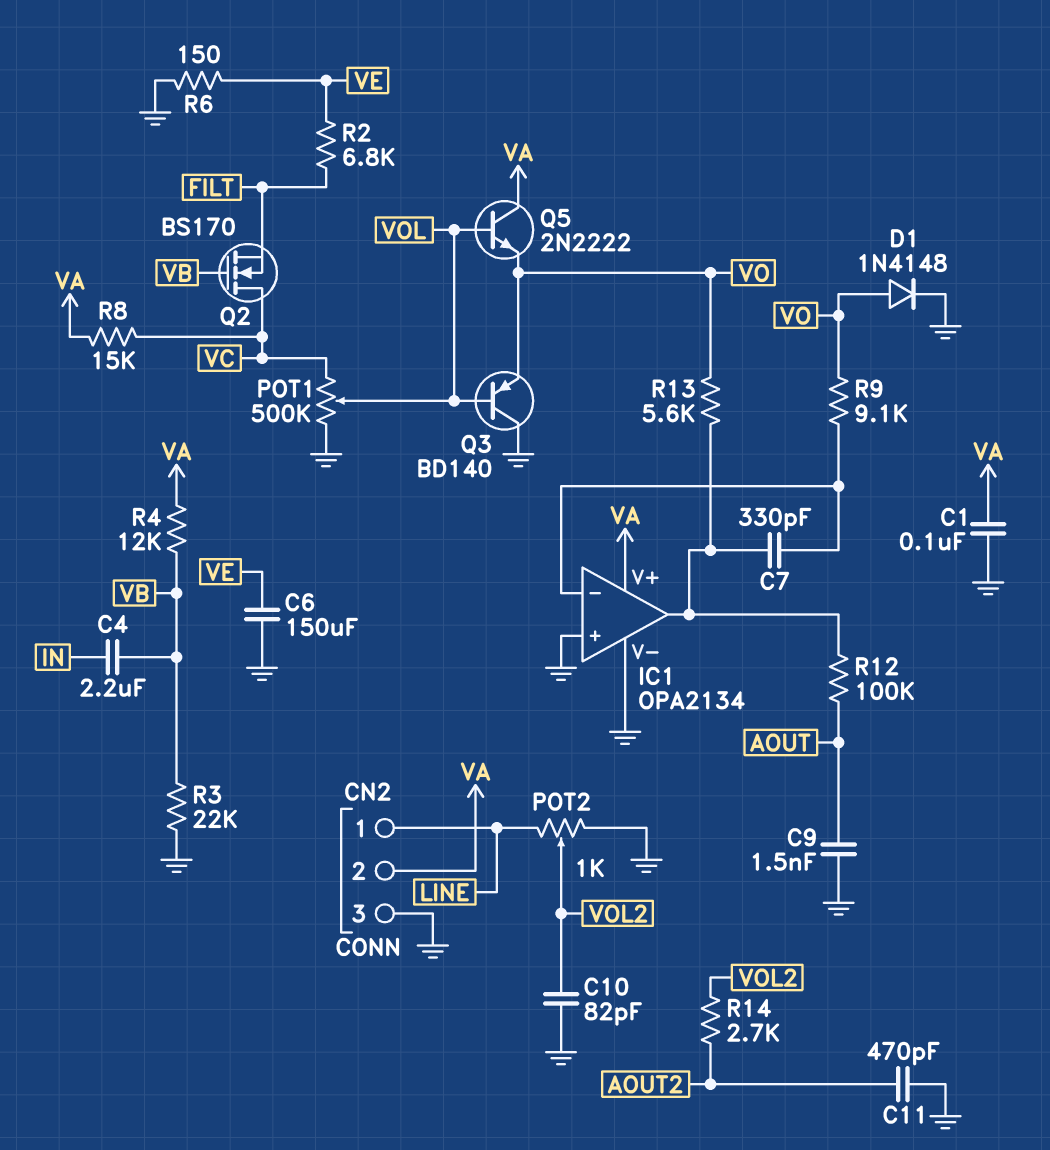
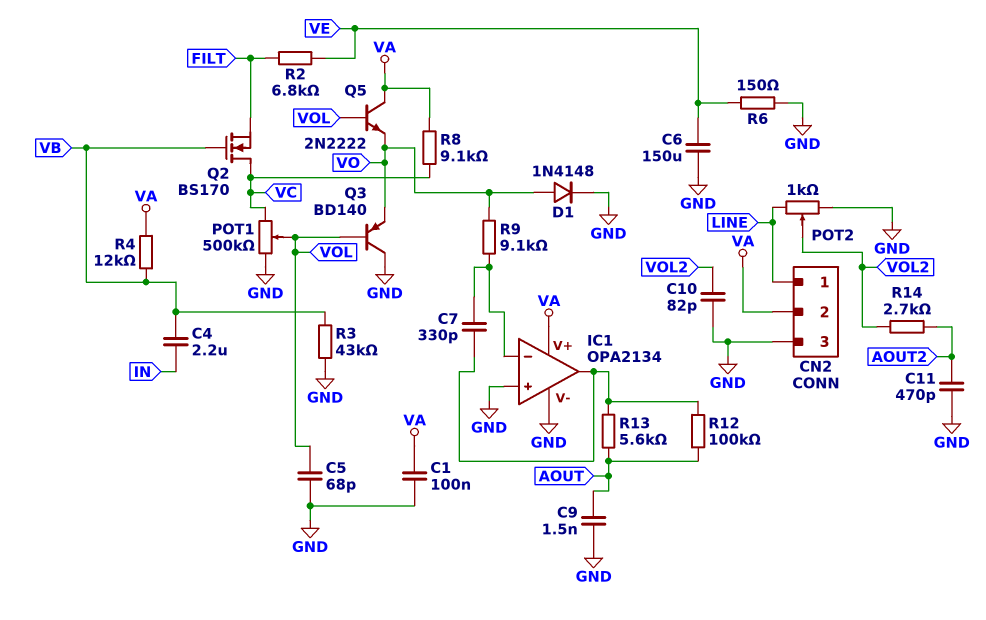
C5: none -> 68pF (GND, VOL)
R3: 22k (GND, VB) -> 43k (GND, VB)
R8: 15k (VA, VC) -> 9.1k (VA, VC)
R13: 5.6k (IC1/out, VO) -> 5.6k (AOUT, IC1/out)

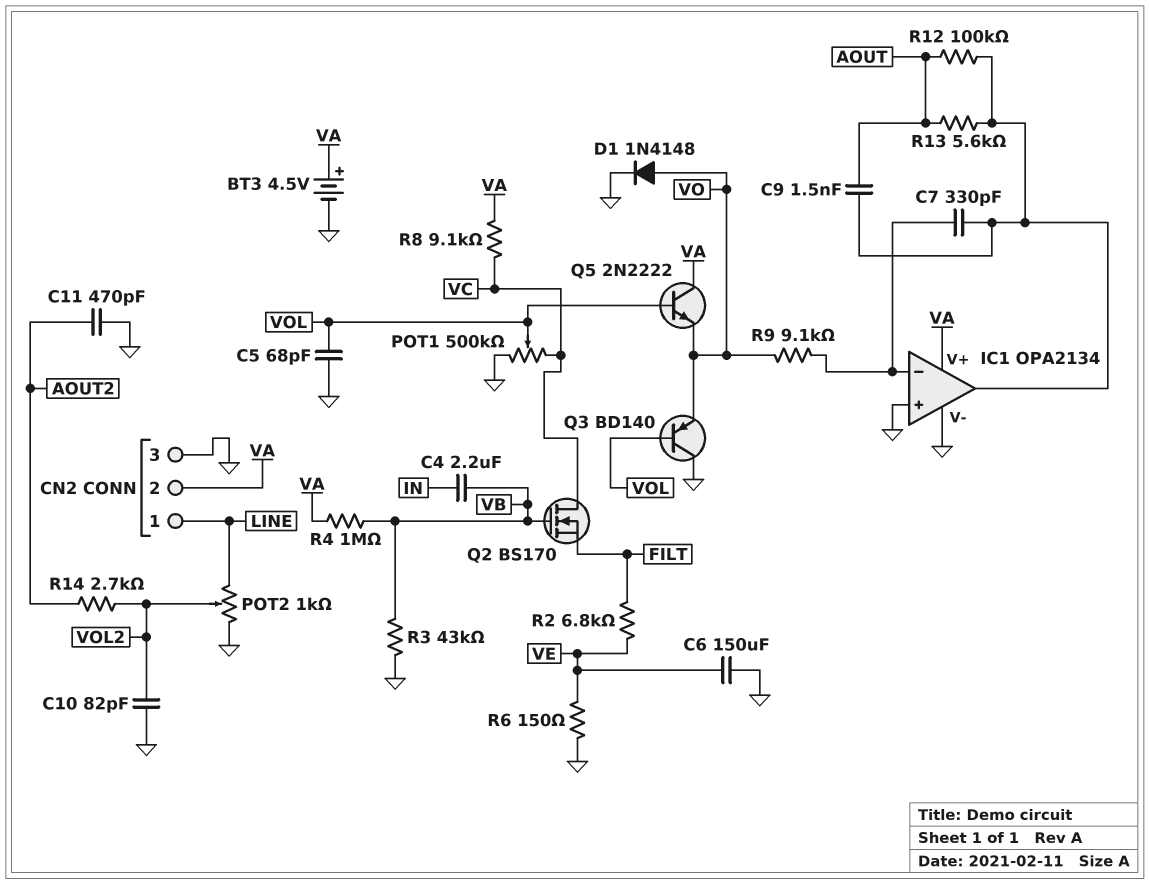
BT3: none -> 4.5V (plus VA, minus GND)
C1: 100nF (GND, VA) -> none
C9: 1.5nF (AOUT, GND) -> 1.5nF (AOUT, IC1/out)
R4: 12k (VA, VB) -> 1M (VA, VB)

